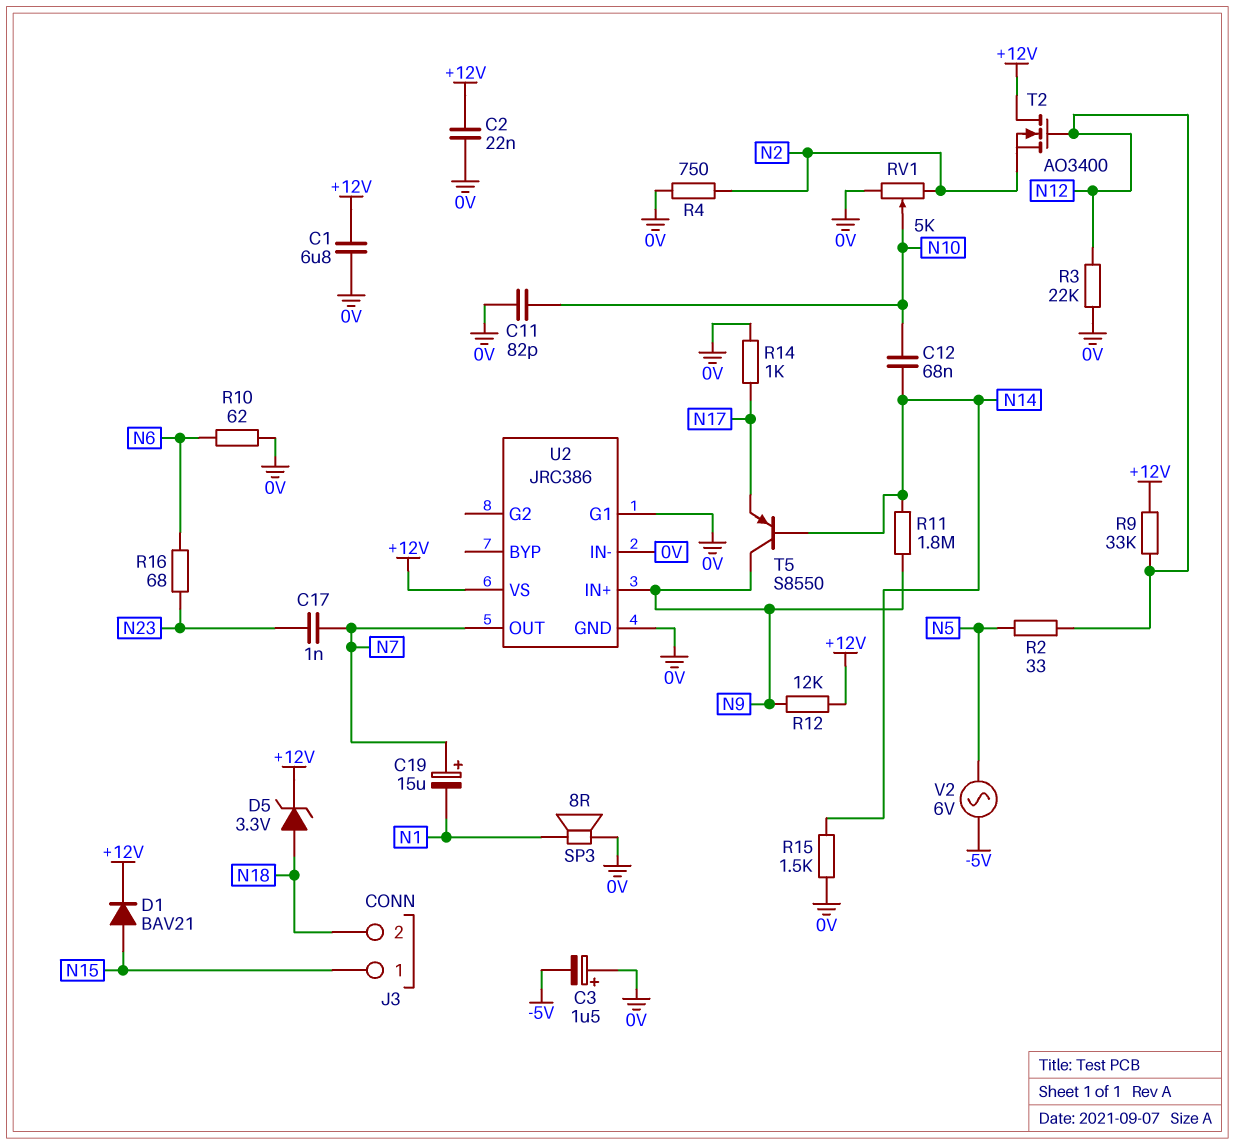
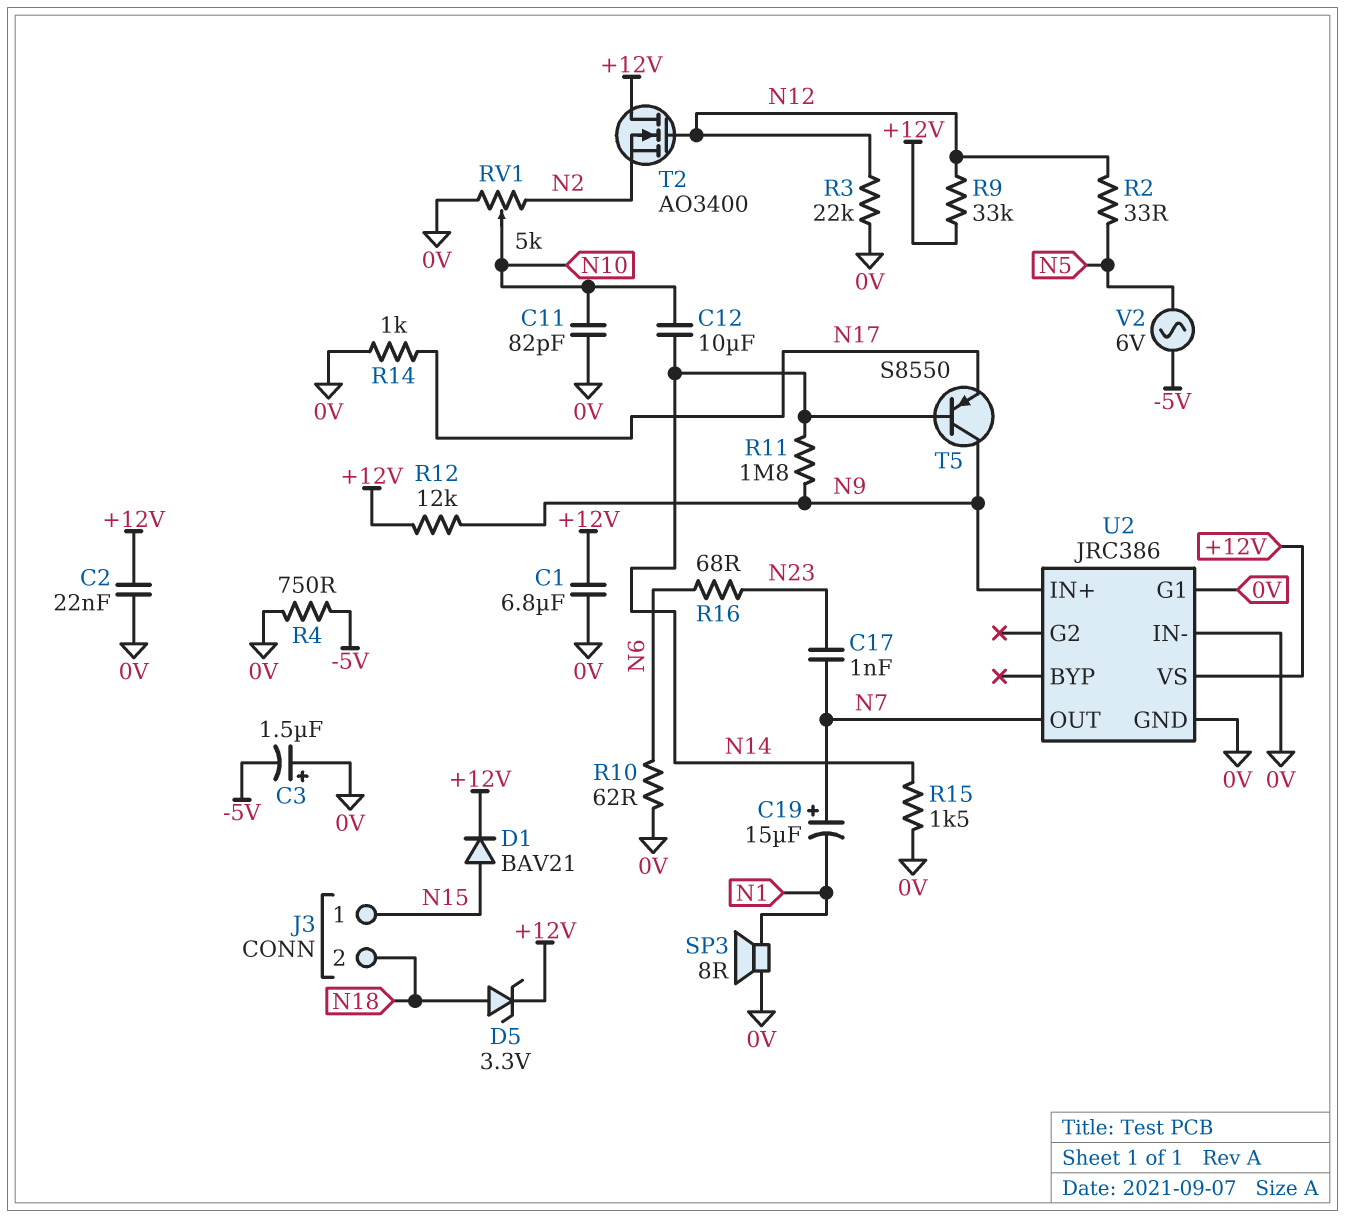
C12: 68nF (N10, N14) -> 10uF (N10, N14)
R4: 750 (0V, N2) -> 750 (-5V, 0V)

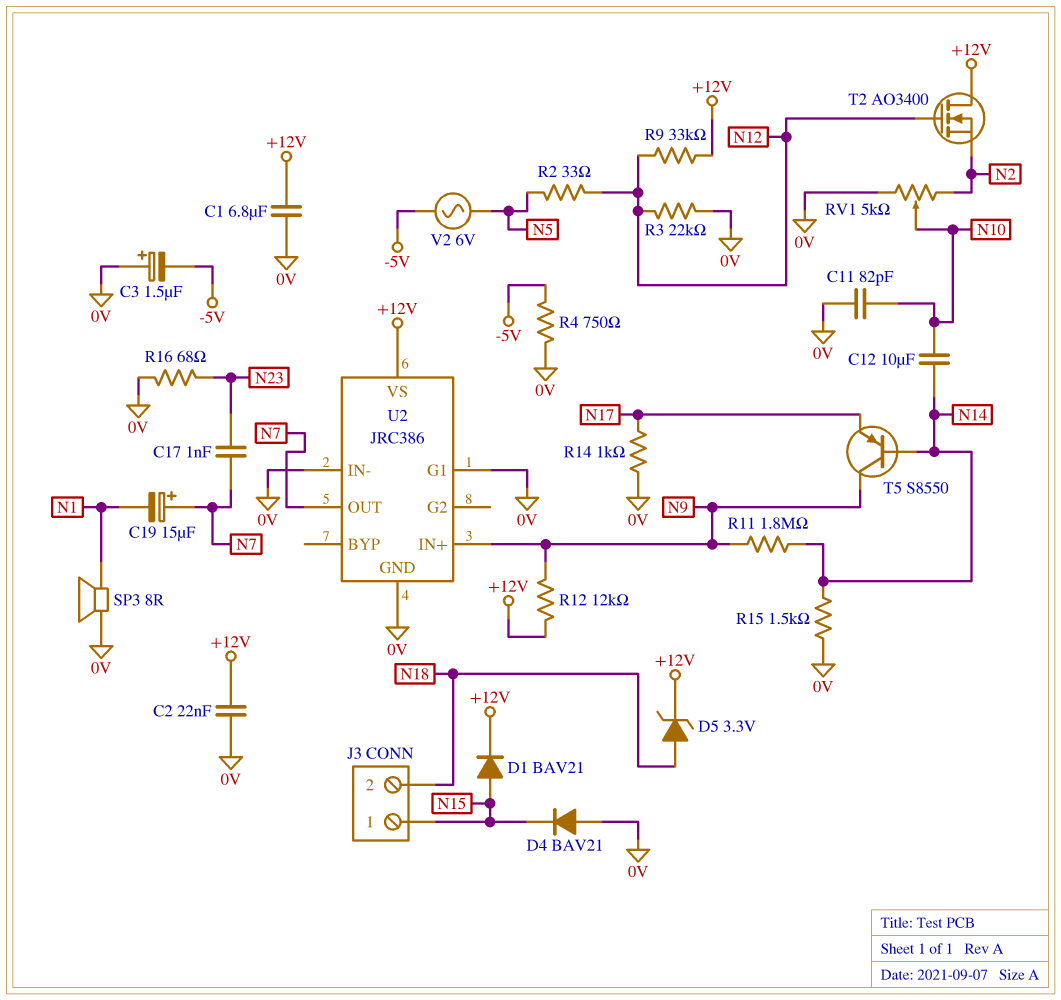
D4: none -> diode BAV21 (A 0V, K N15)
R10: 62 (0V, N6) -> none
R16: 68 (N6, N23) -> 68 (0V, N23)

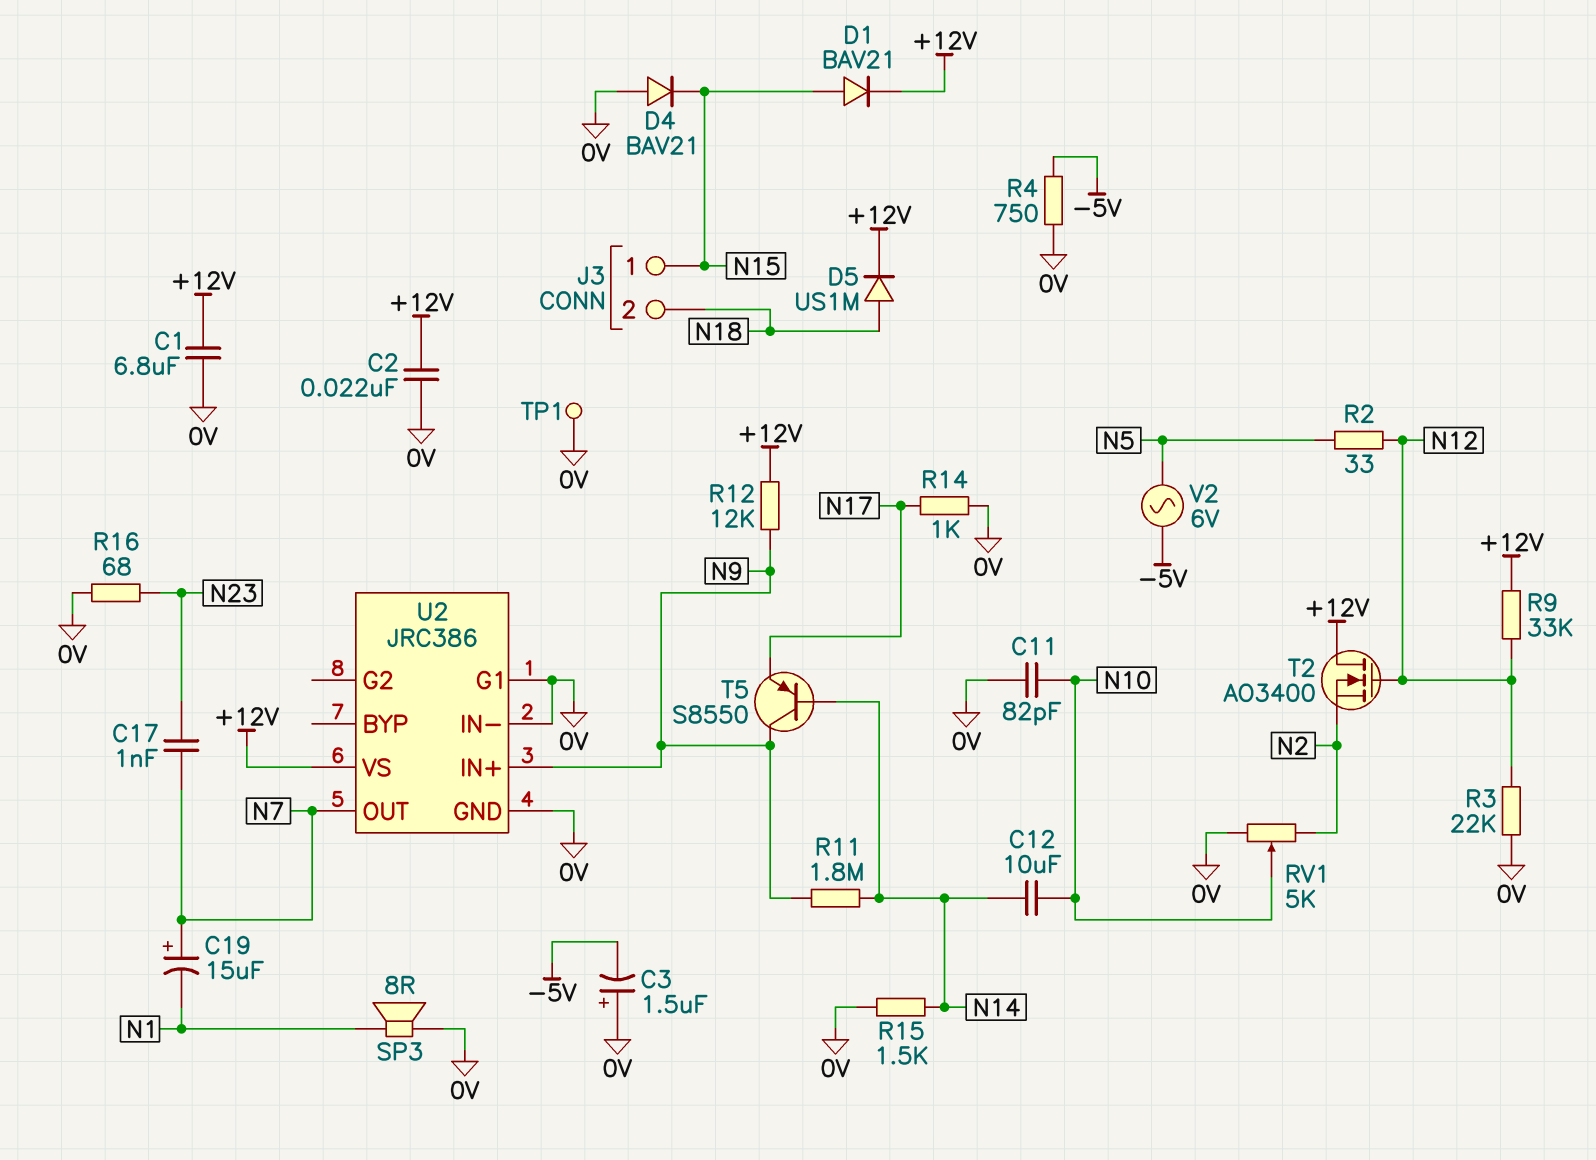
D5: zener 3.3V (A N18, K +12V) -> diode US1M (A N18, K +12V)
TP1: none -> test point (0V)

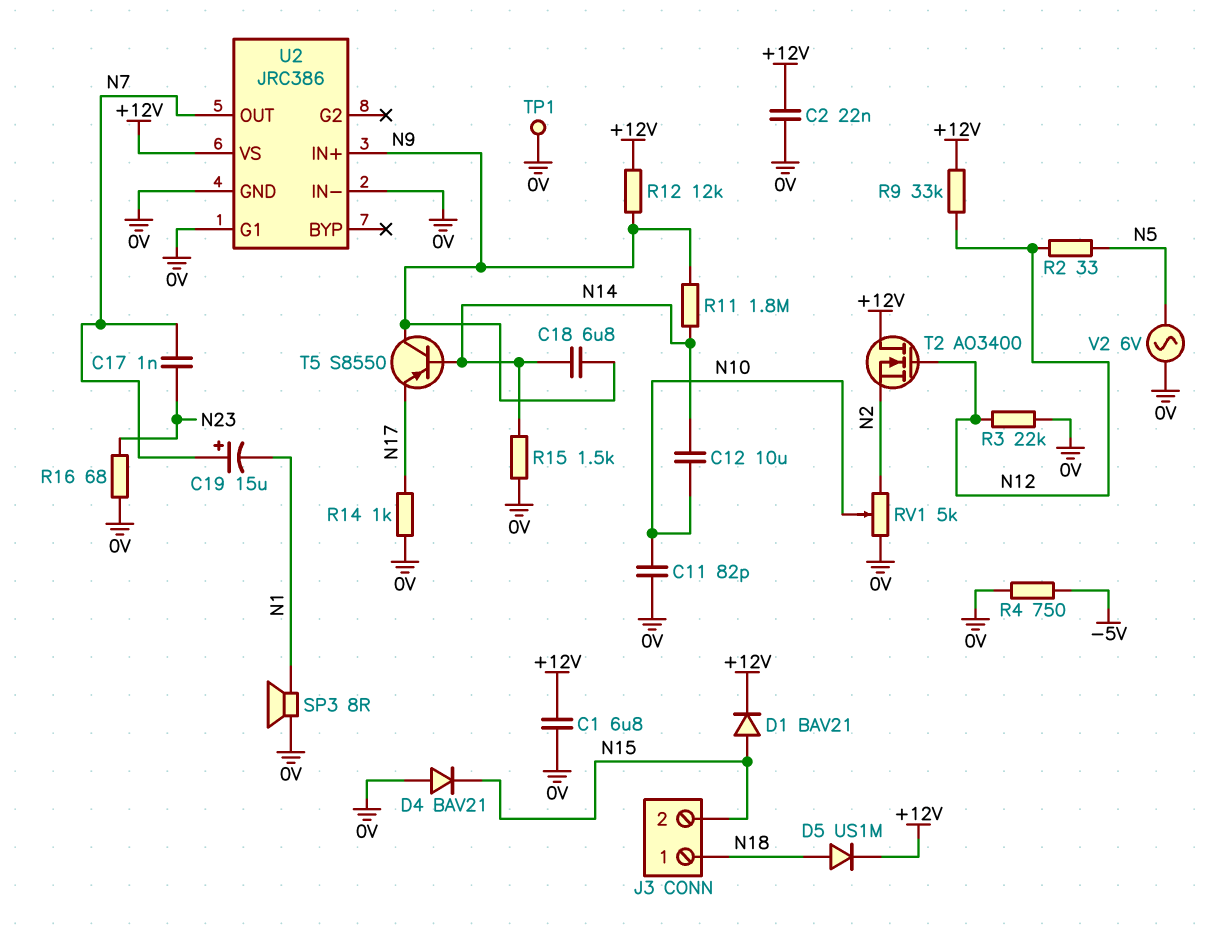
C3: 1.5uF (plus 0V, minus -5V) -> none
C18: none -> 6.8uF (N9, N14)
J3 pin 1: N15 -> N18
J3 pin 2: N18 -> N15
V2: AC 6V (-5V, N5) -> AC 6V (0V, N5)

